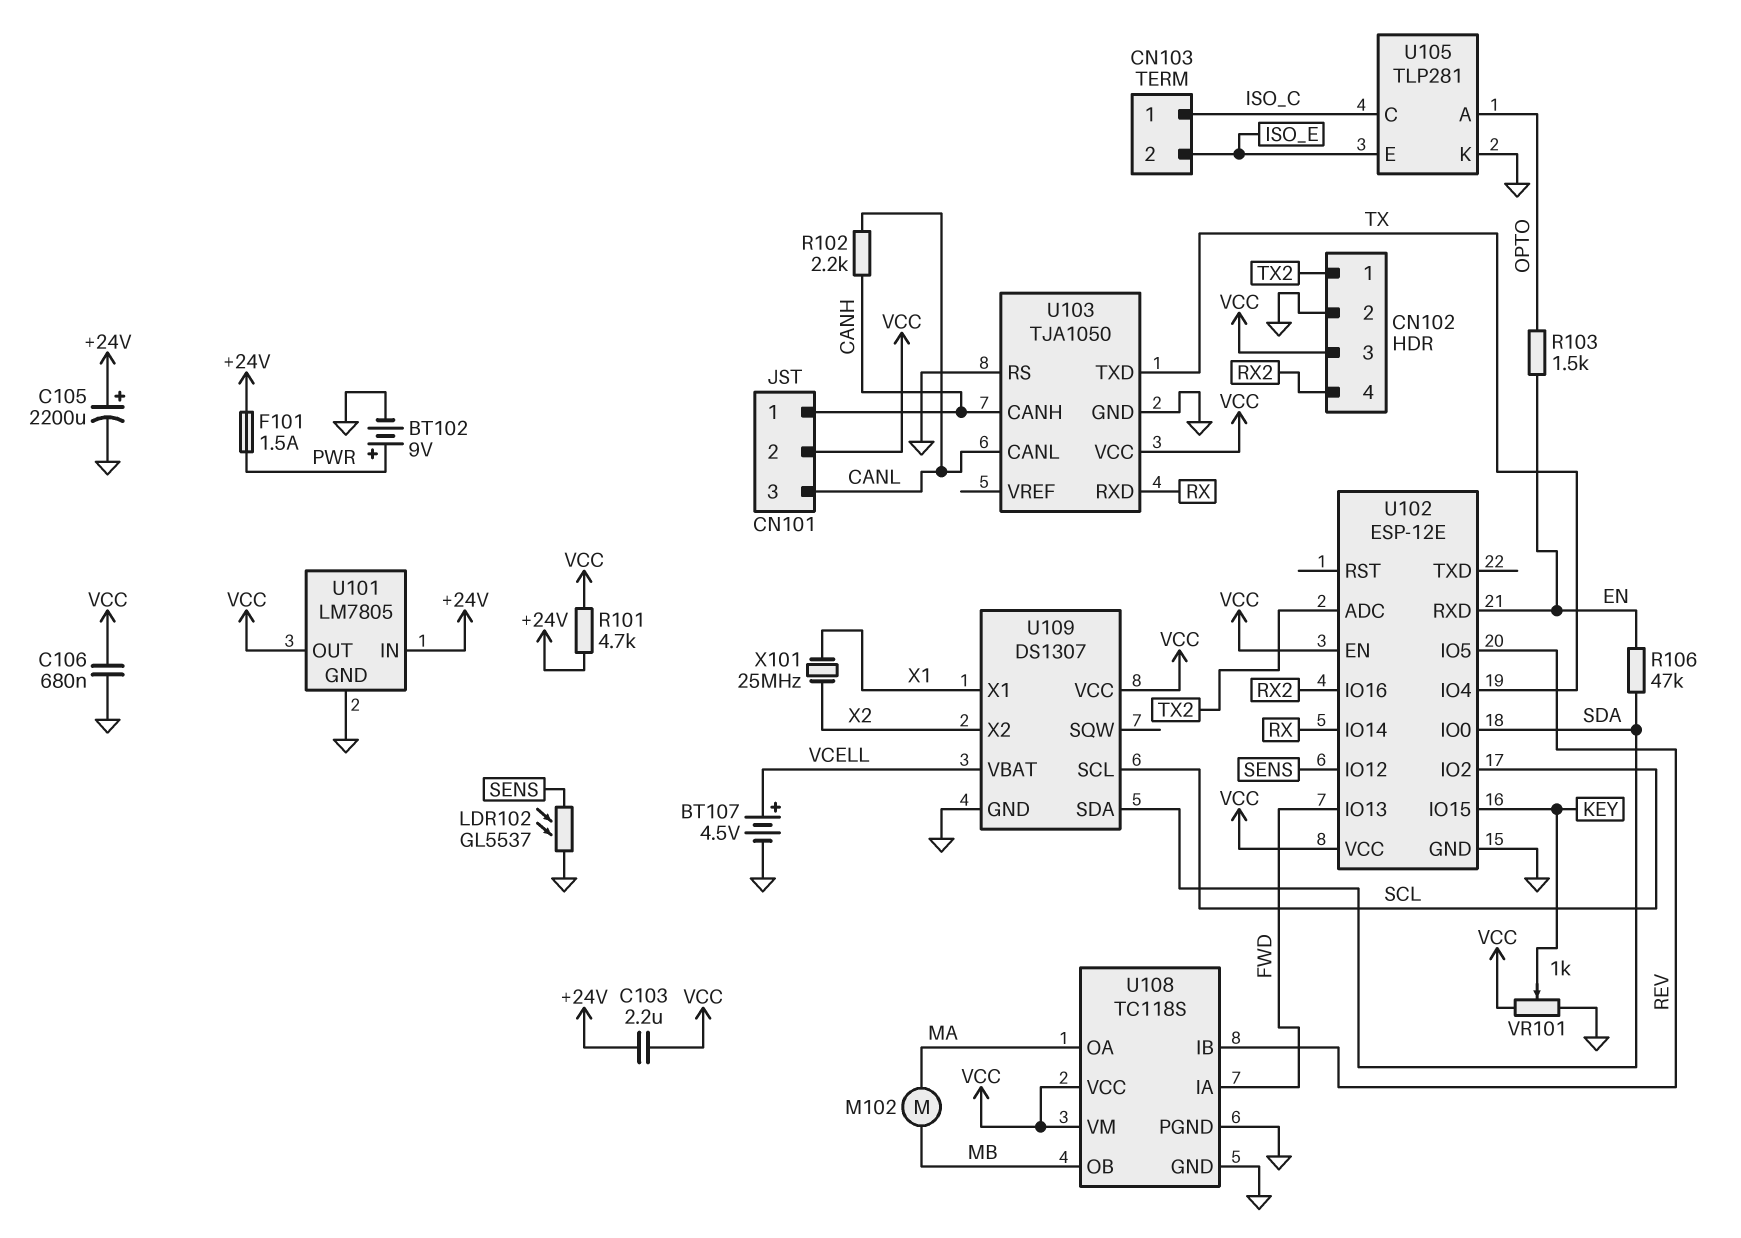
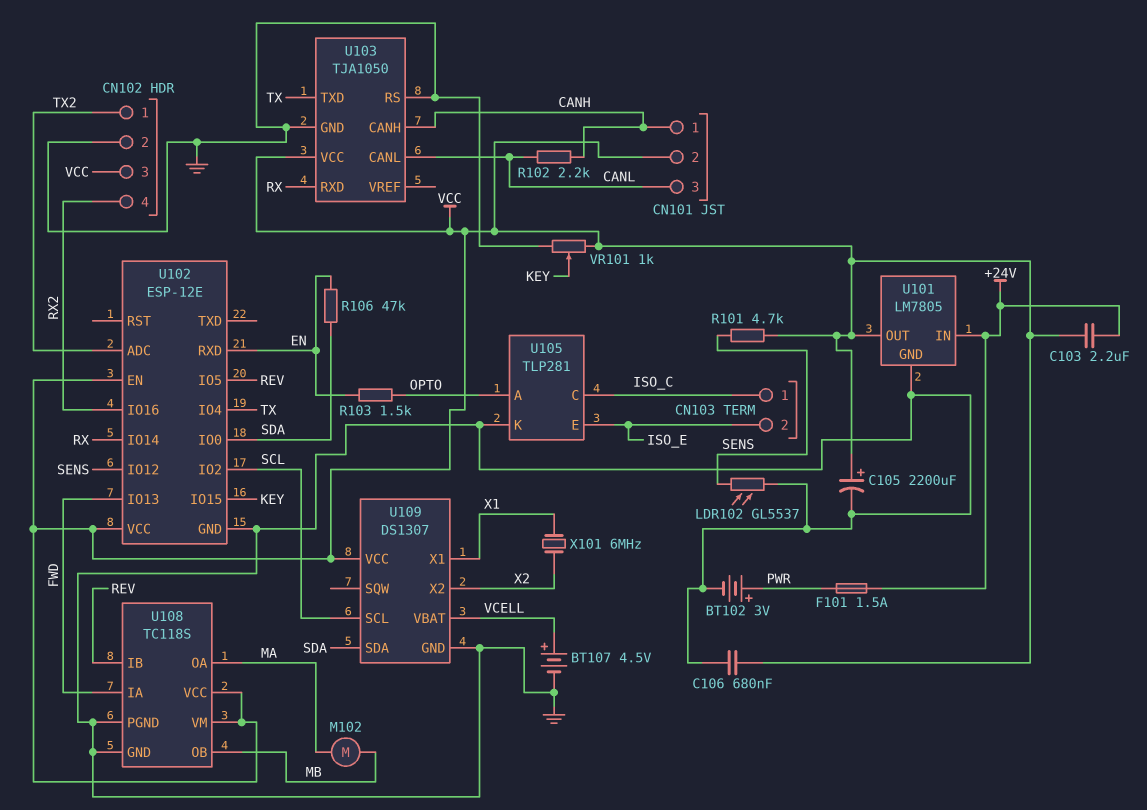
BT102: 9V (plus PWR, minus GND) -> 3V (plus PWR, minus GND)
C105: 2200uF (plus +24V, minus GND) -> 2200uF (plus VCC, minus GND)
R101: 4.7k (+24V, VCC) -> 4.7k (SENS, VCC)
X101: 25MHz (X1, X2) -> 6MHz (X1, X2)

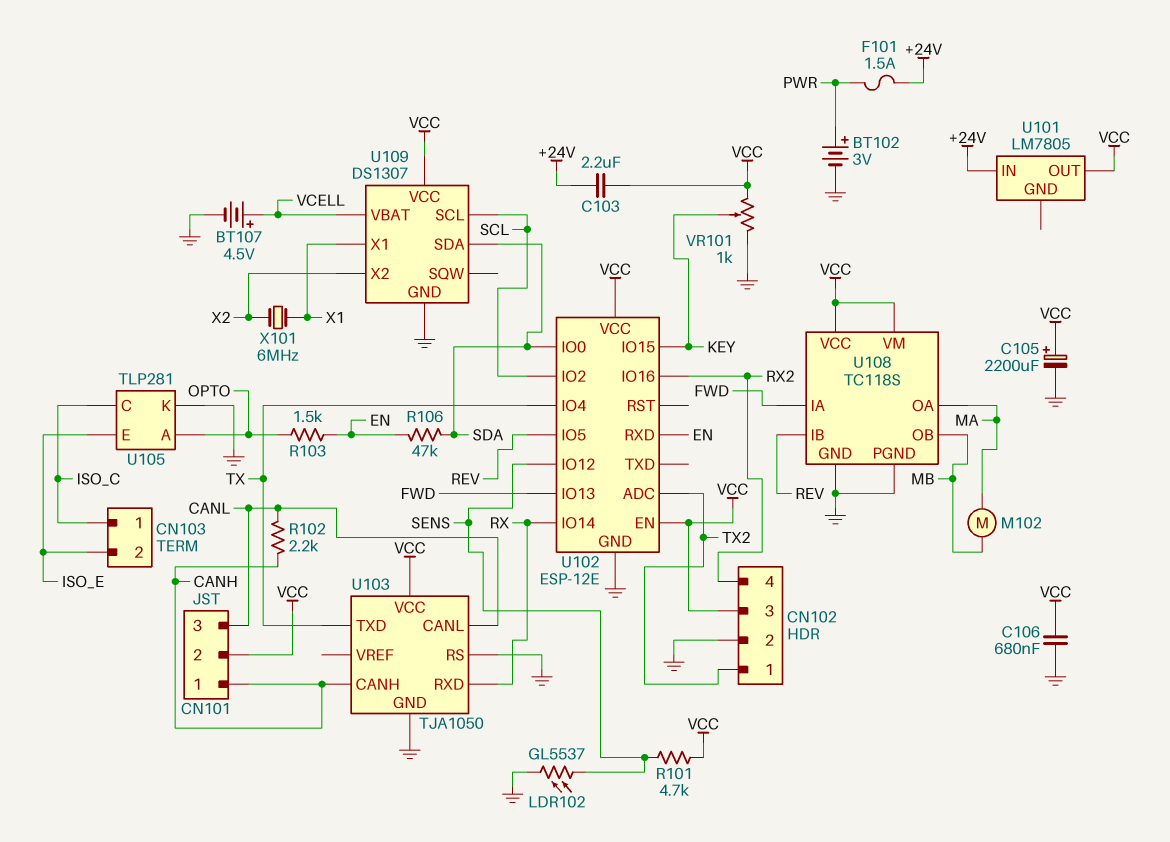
U101 pin GND: GND -> none

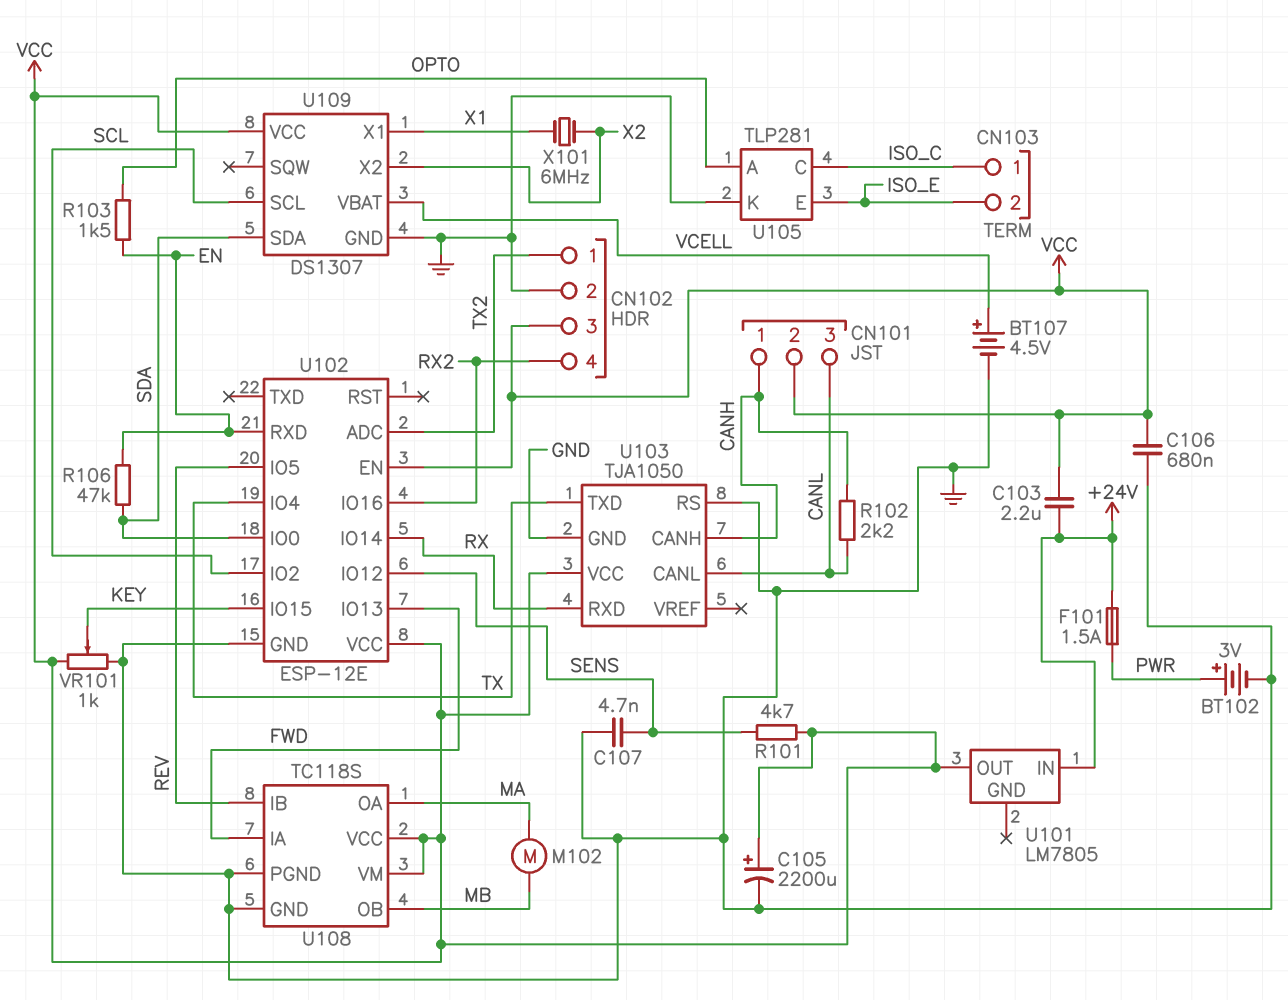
C107: none -> 4.7nF (GND, SENS)
LDR102: GL5537 (GND, SENS) -> none

